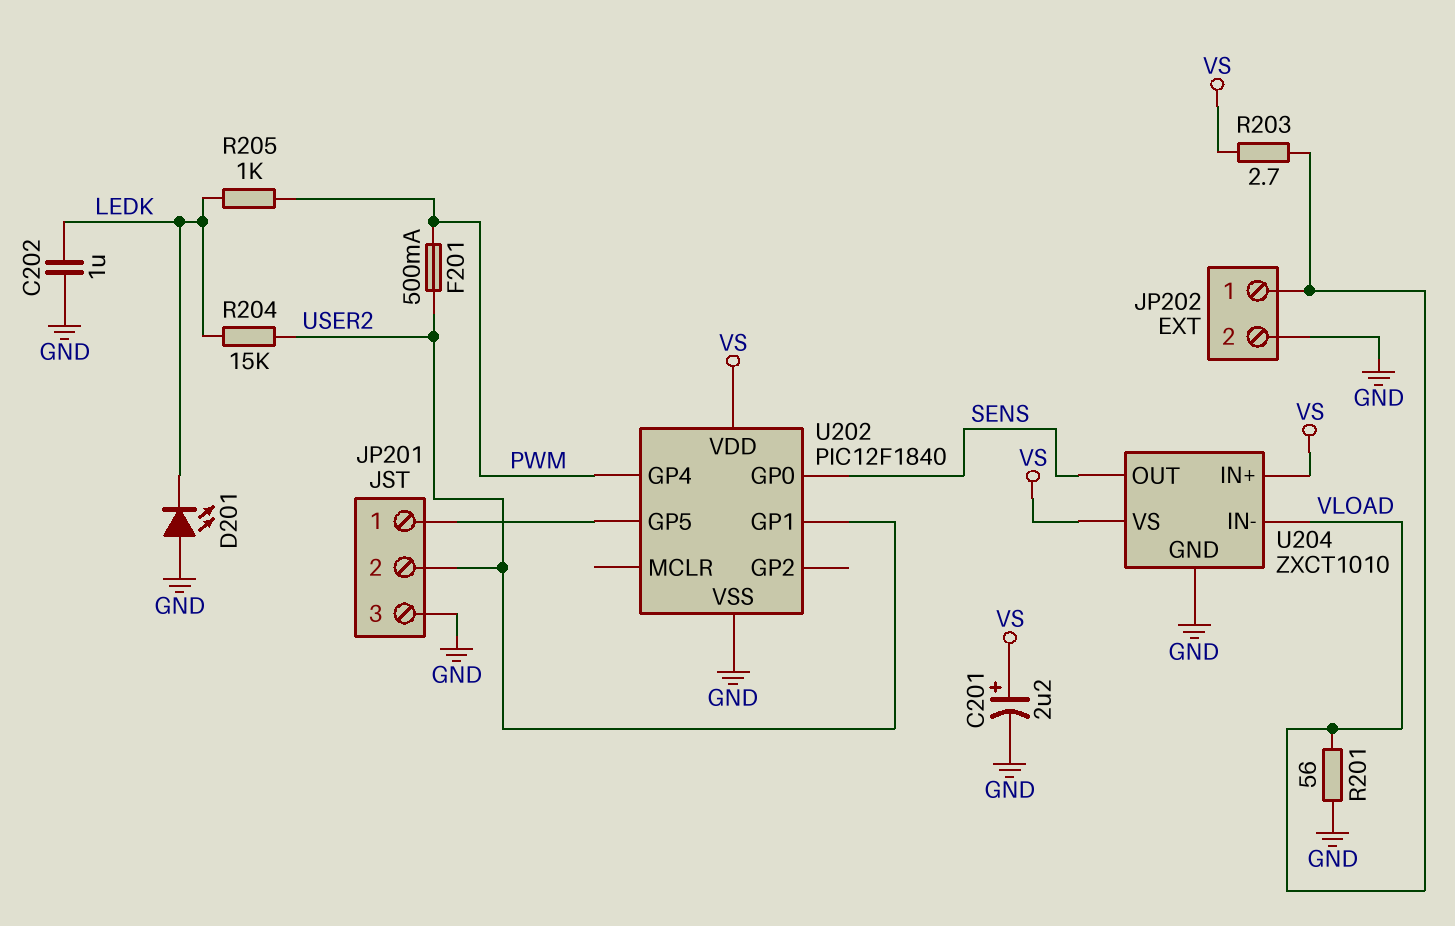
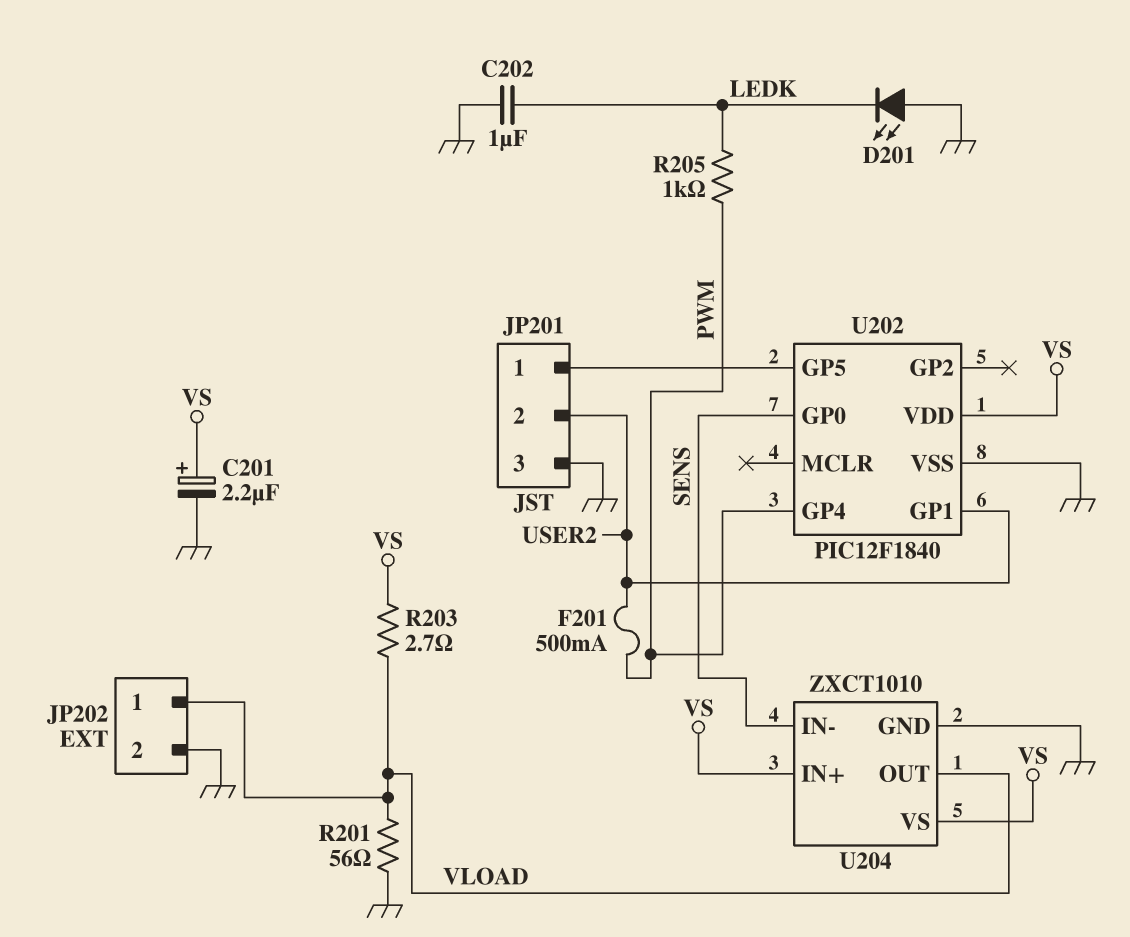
R204: 15k (LEDK, USER2) -> none
U204 pin IN-: VLOAD -> SENS
U204 pin OUT: SENS -> VLOAD

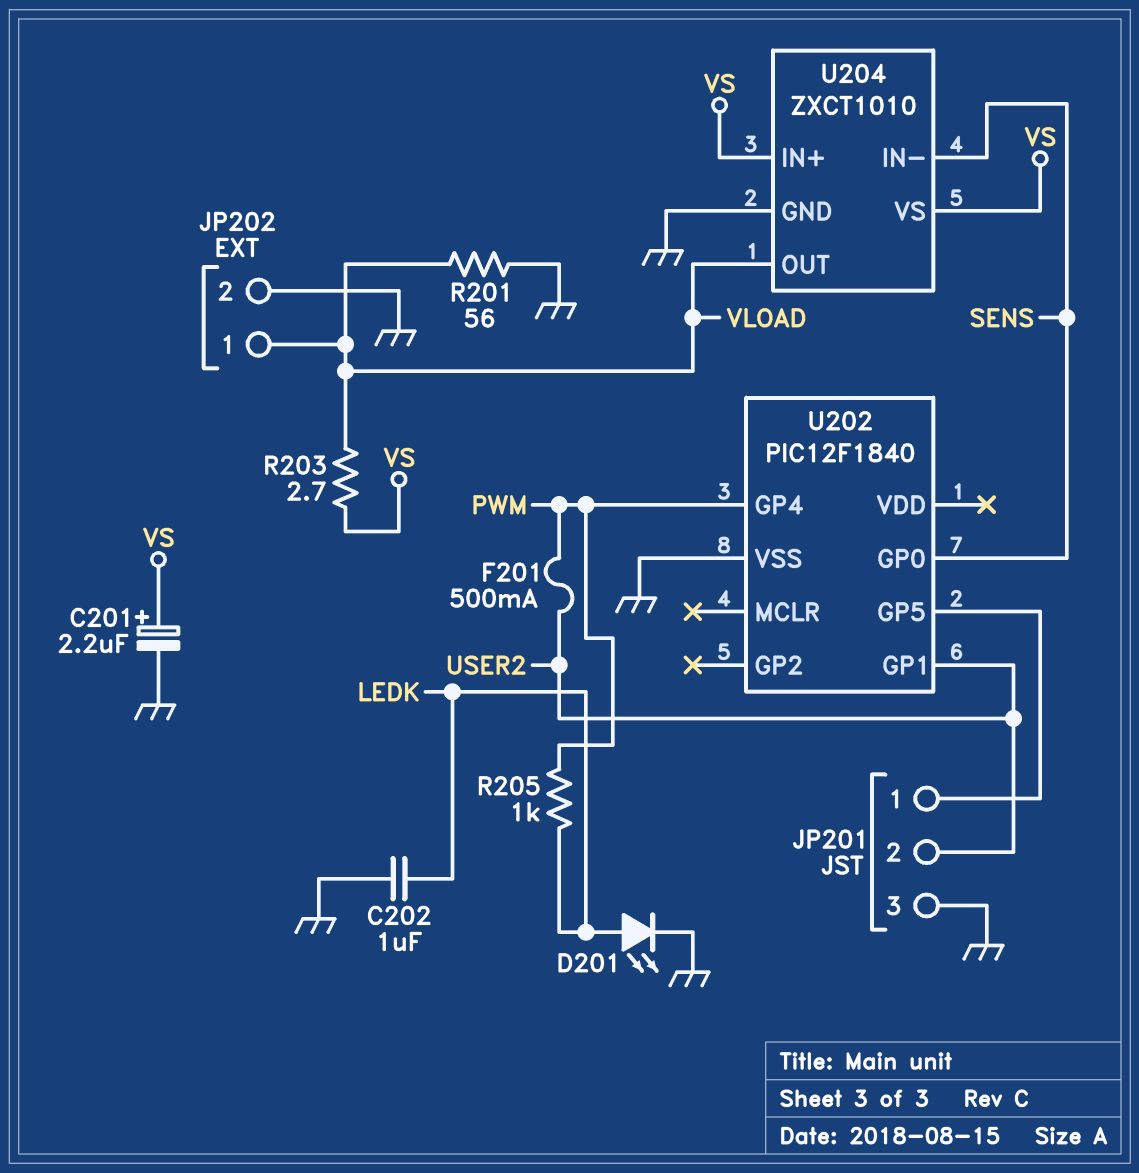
D201: LED (A GND, K LEDK) -> LED (A LEDK, K GND)
U202 pin VDD: VS -> none

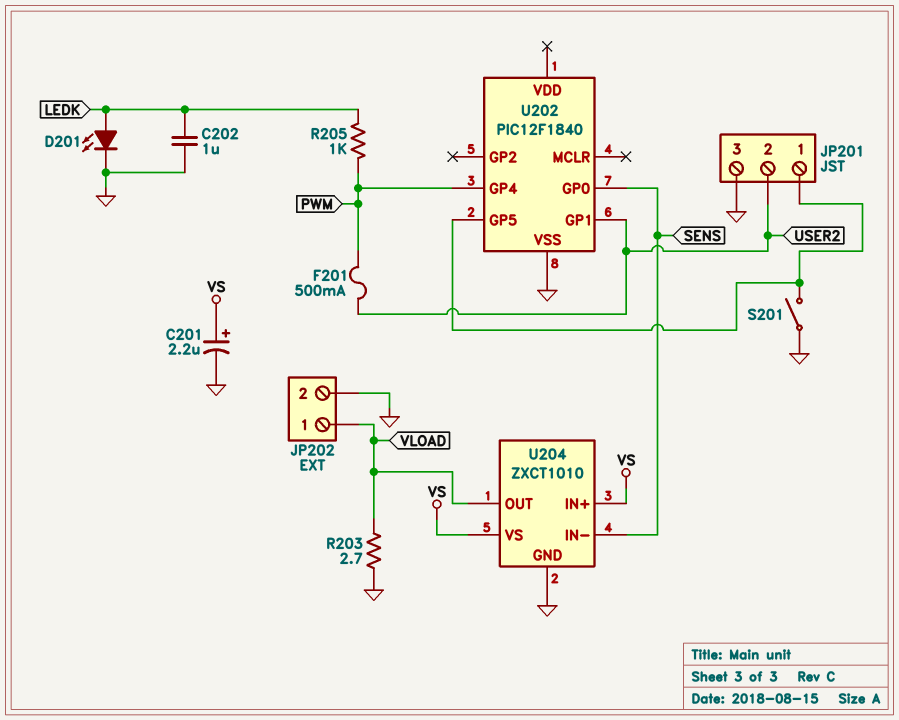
R201: 56 (GND, VLOAD) -> none
R203: 2.7 (VLOAD, VS) -> 2.7 (GND, VLOAD)
S201: none -> switch (GND, JP201/1)

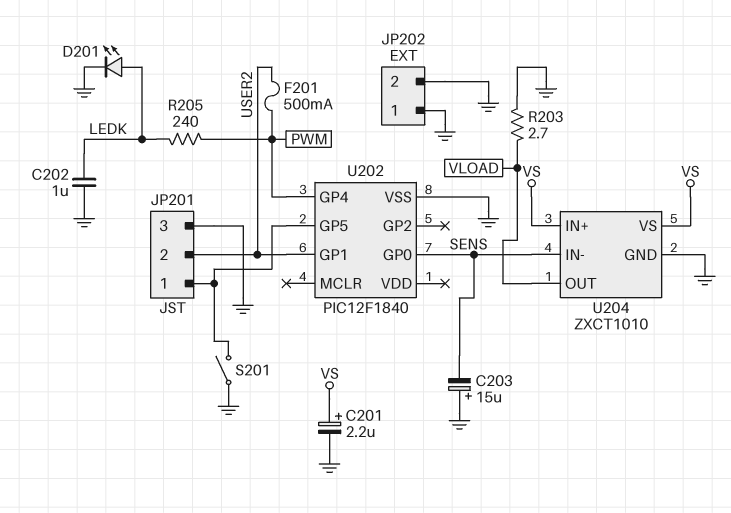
C203: none -> 15uF (plus GND, minus SENS)
JP202 pin 1: VLOAD -> GND
R205: 1k (LEDK, PWM) -> 240 (LEDK, PWM)

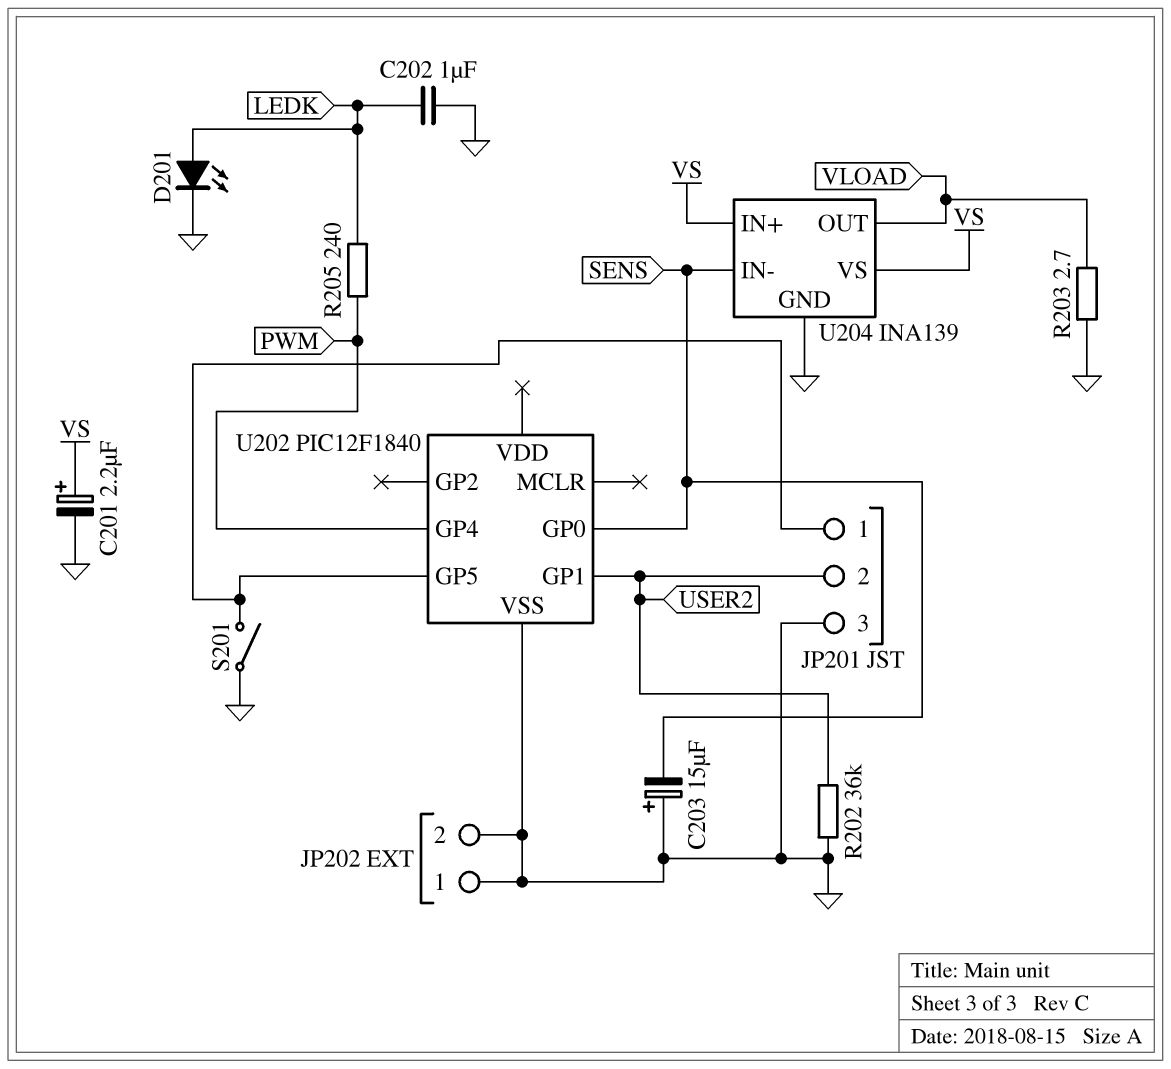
F201: 500mA (PWM, USER2) -> none
R202: none -> 36k (GND, USER2)
U204: ZXCT1010 -> INA139

